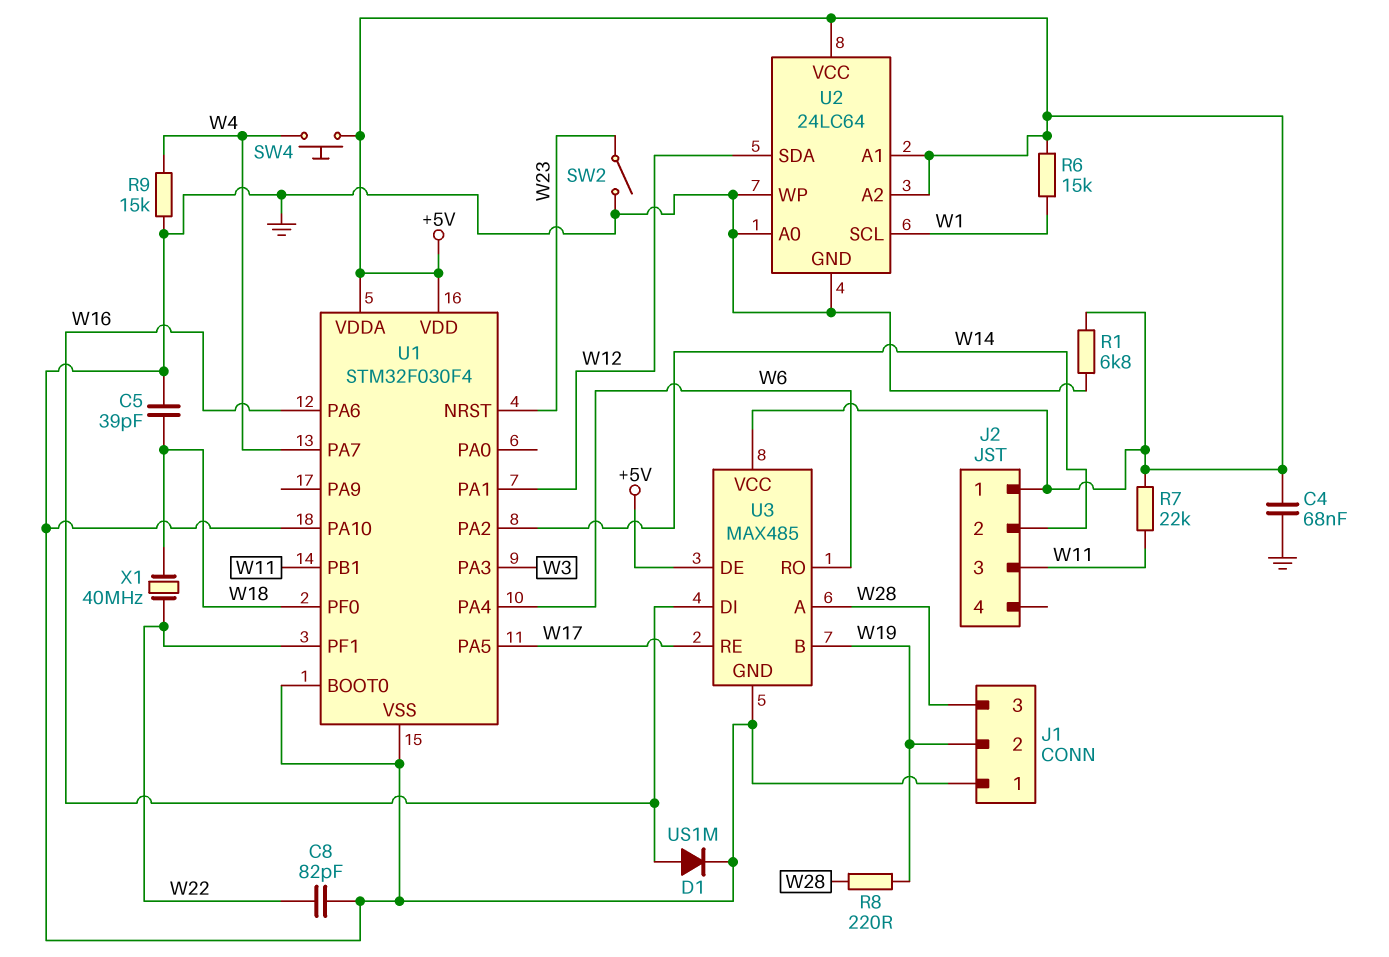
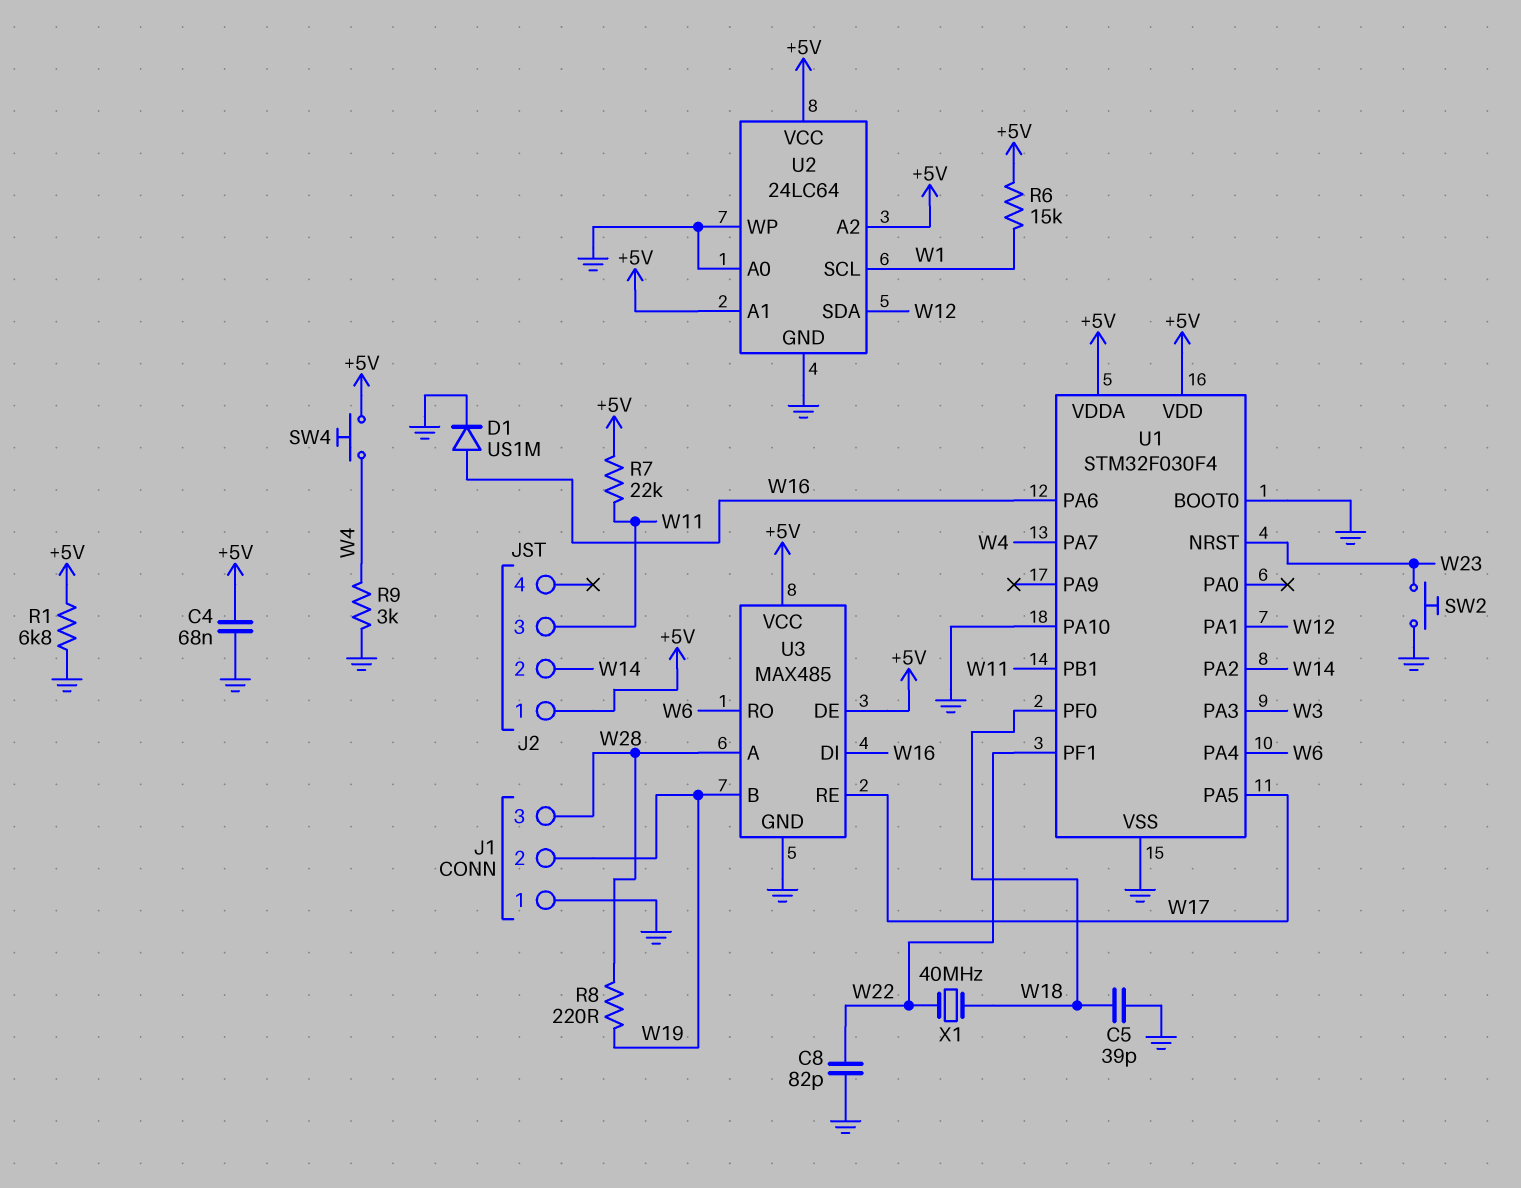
R9: 15k (GND, W4) -> 3k (GND, W4)
SW2: switch (GND, W23) -> button (GND, W23)

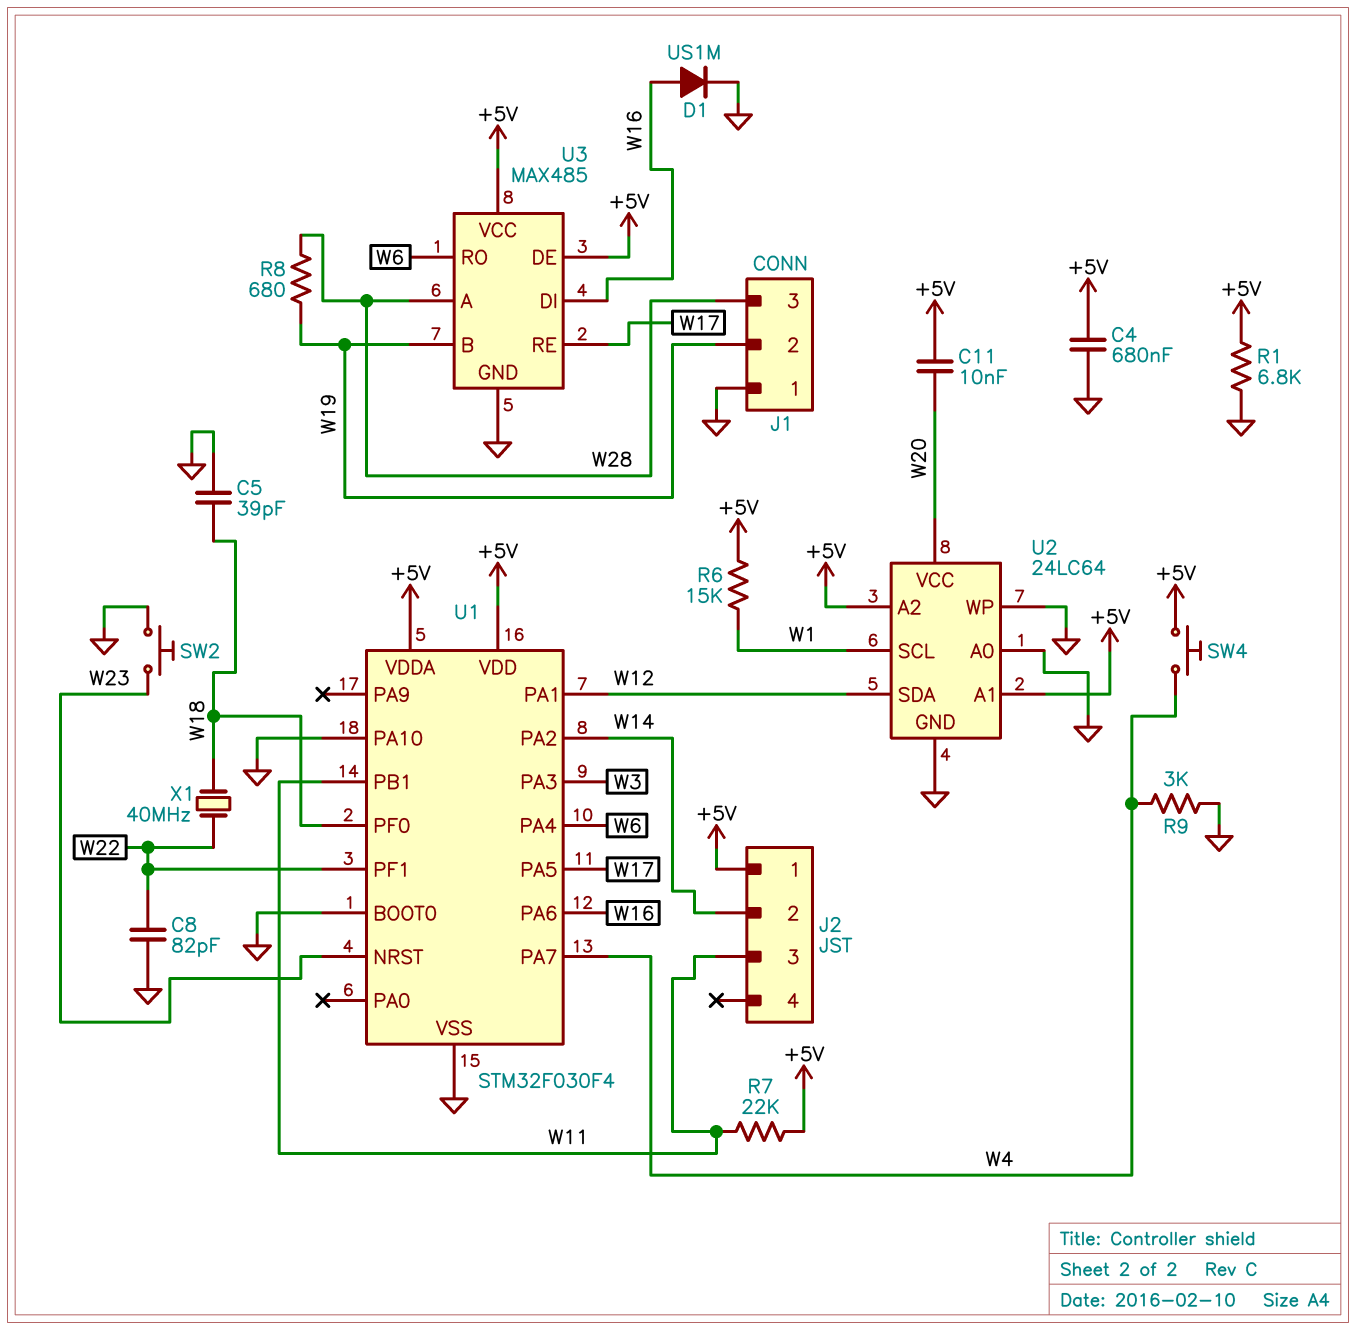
C4: 68nF (+5V, GND) -> 680nF (+5V, GND)
C11: none -> 10nF (+5V, W20)
R8: 220 (W19, W28) -> 680 (W19, W28)
U2 pin VCC: +5V -> W20

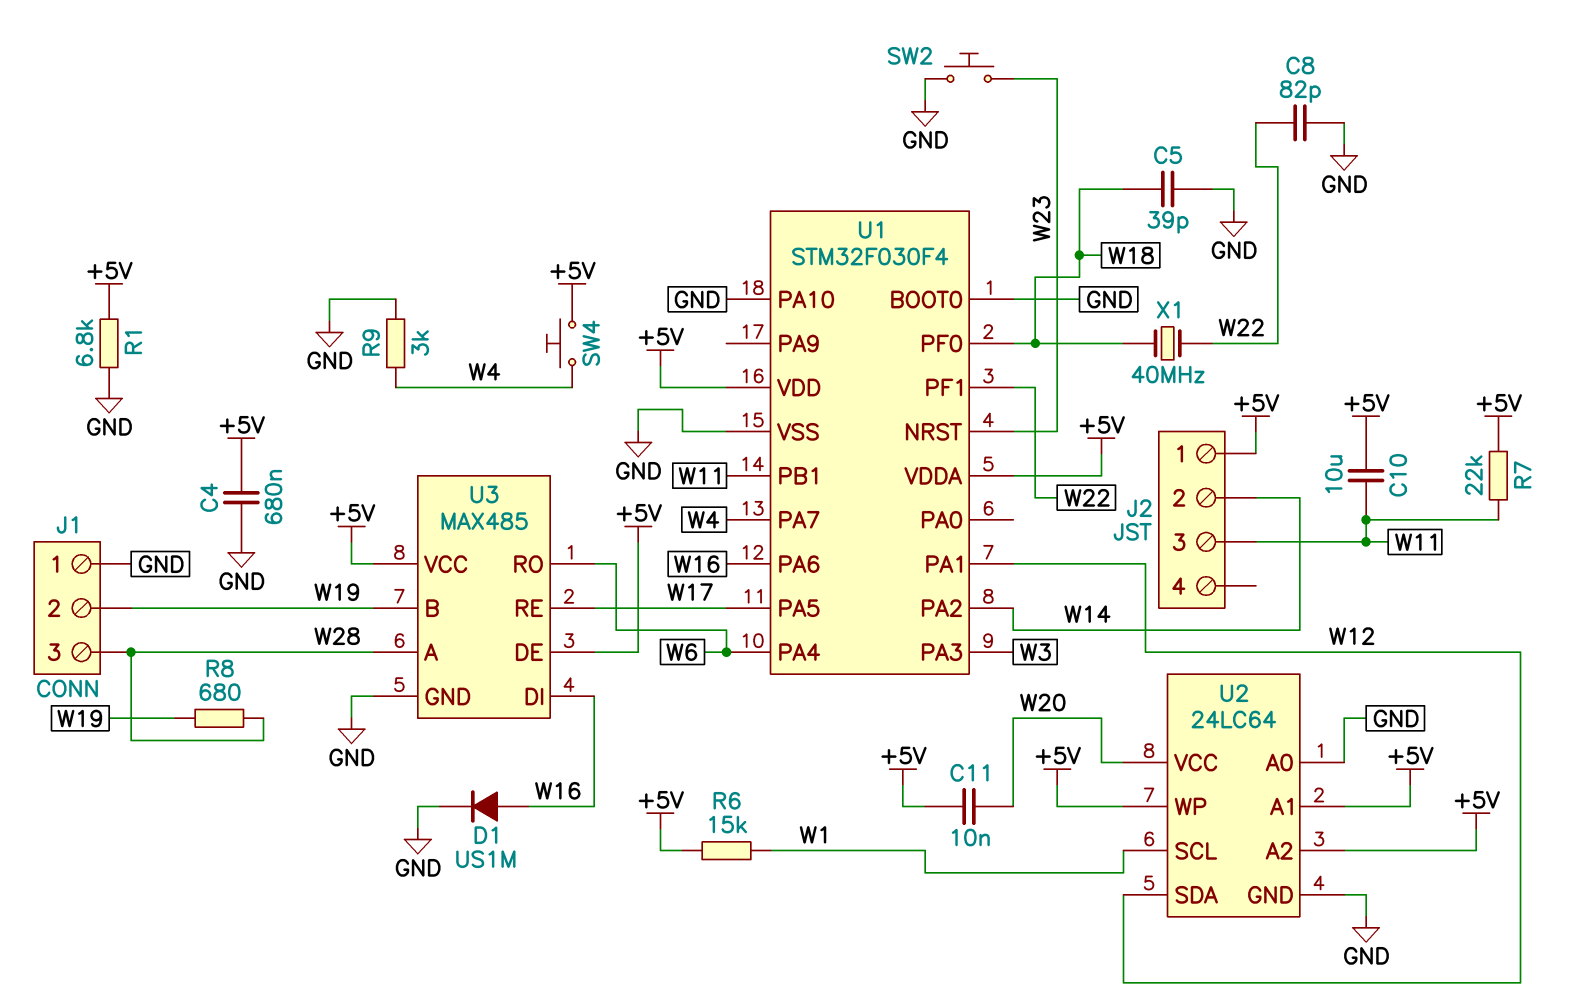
C10: none -> 10uF (+5V, W11)
U2 pin WP: GND -> +5V

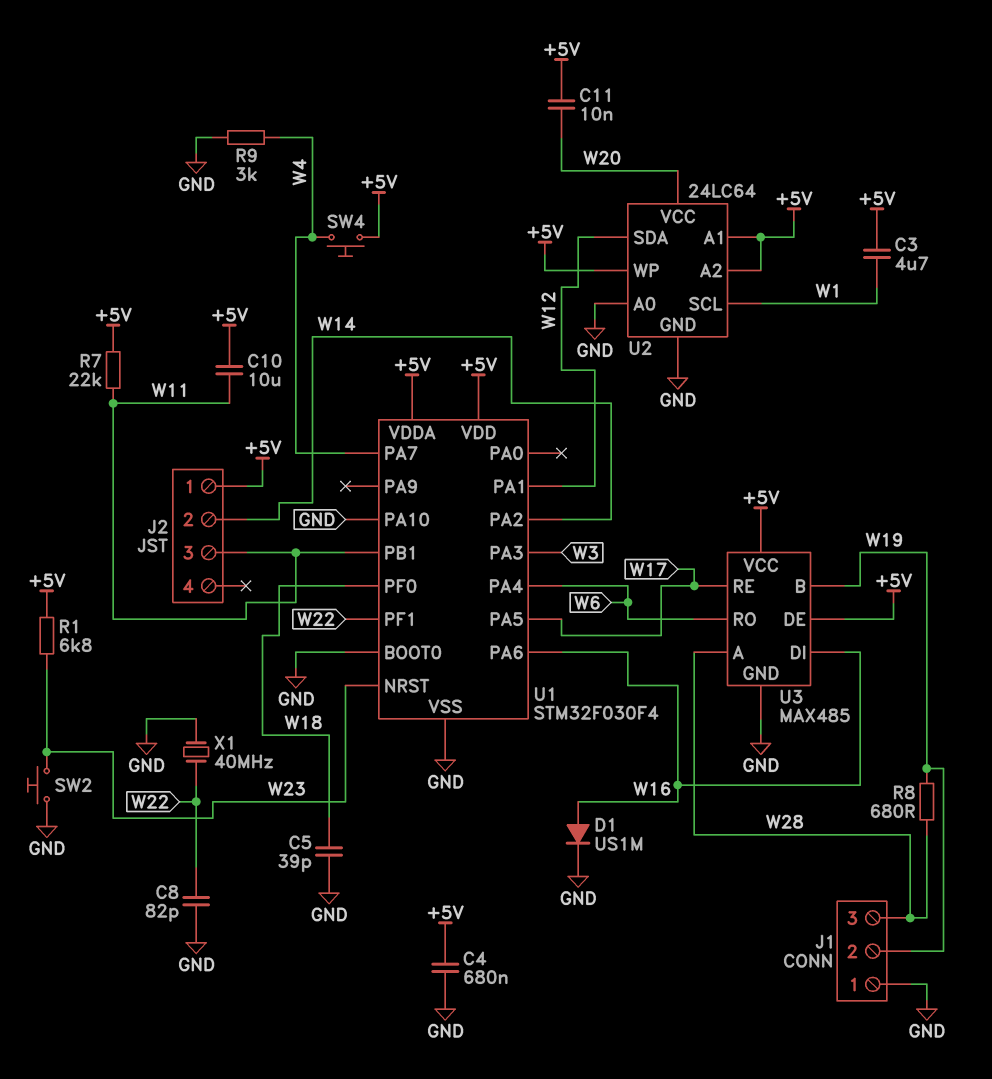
C3: none -> 4.7uF (+5V, W1)
R1: 6.8k (+5V, GND) -> 6.8k (+5V, W23)
R6: 15k (+5V, W1) -> none
X1: 40MHz (W18, W22) -> 40MHz (GND, W22)

